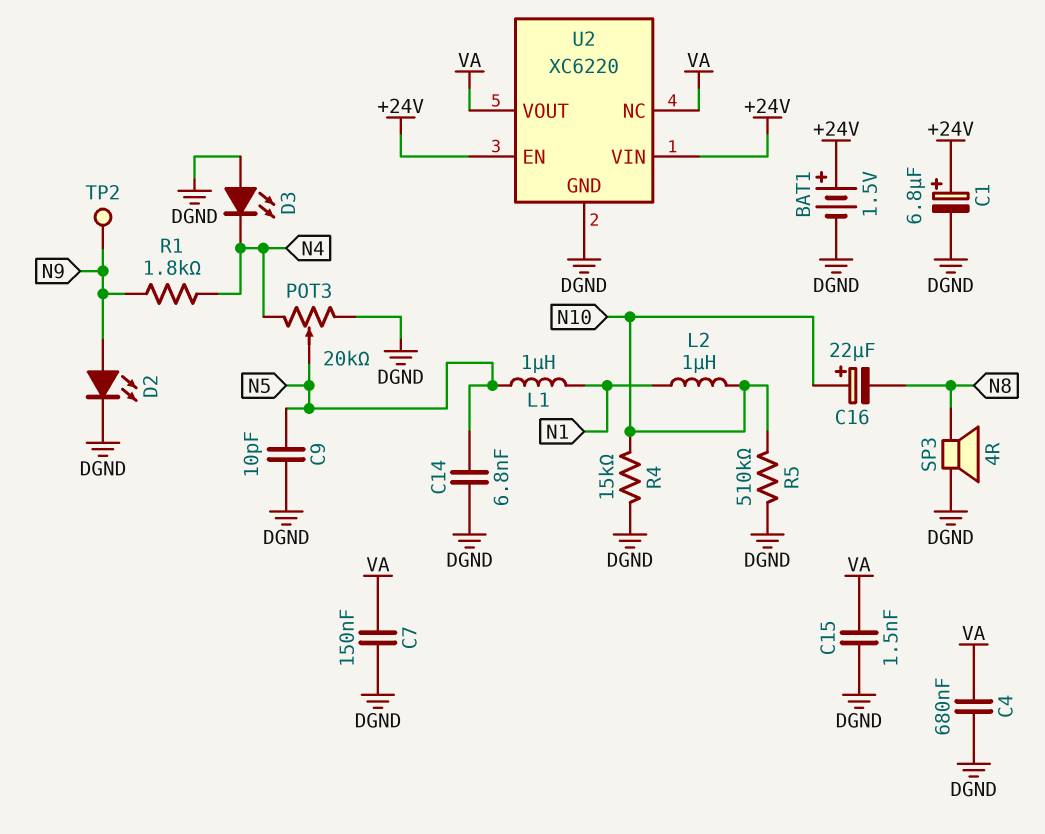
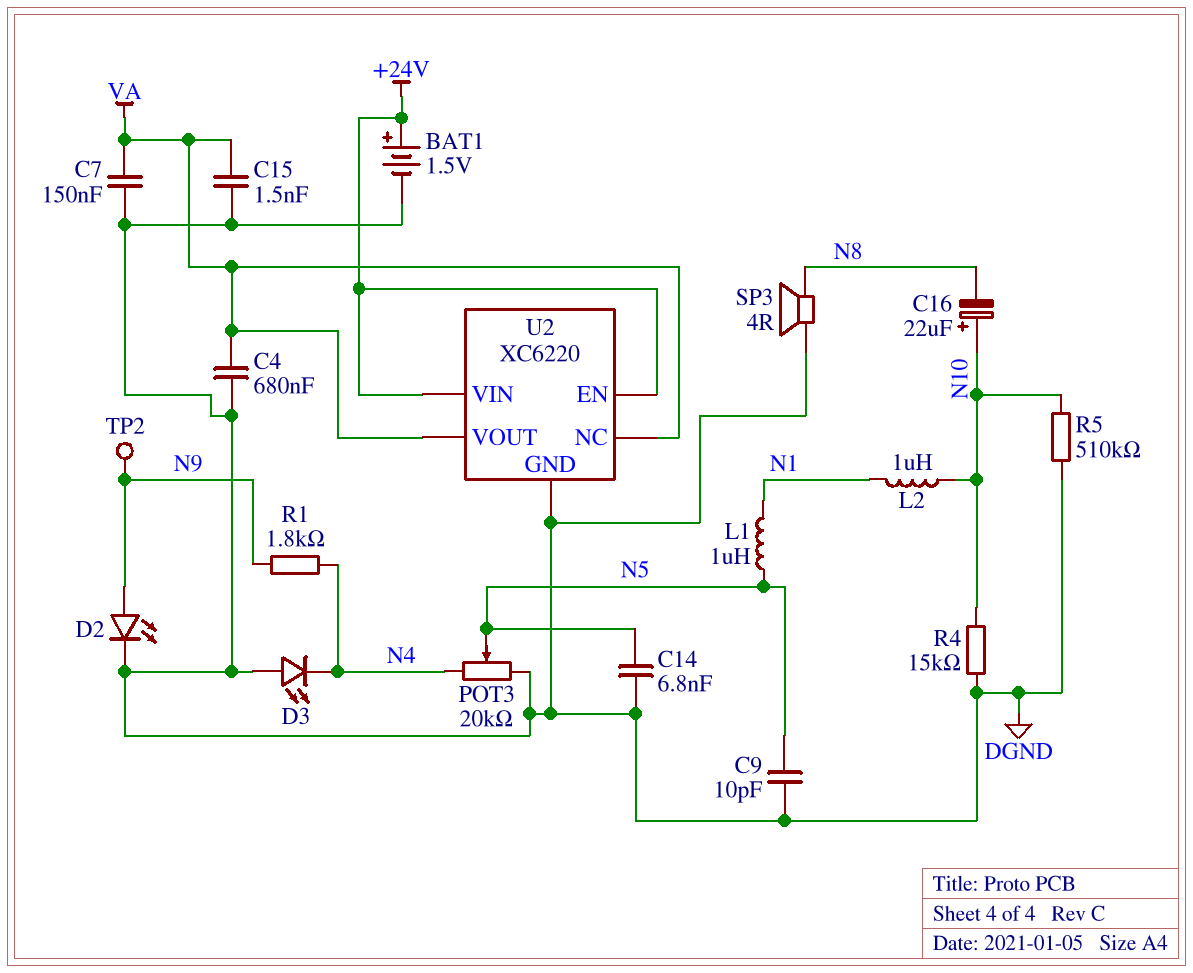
C1: 6.8uF (plus +24V, minus DGND) -> none

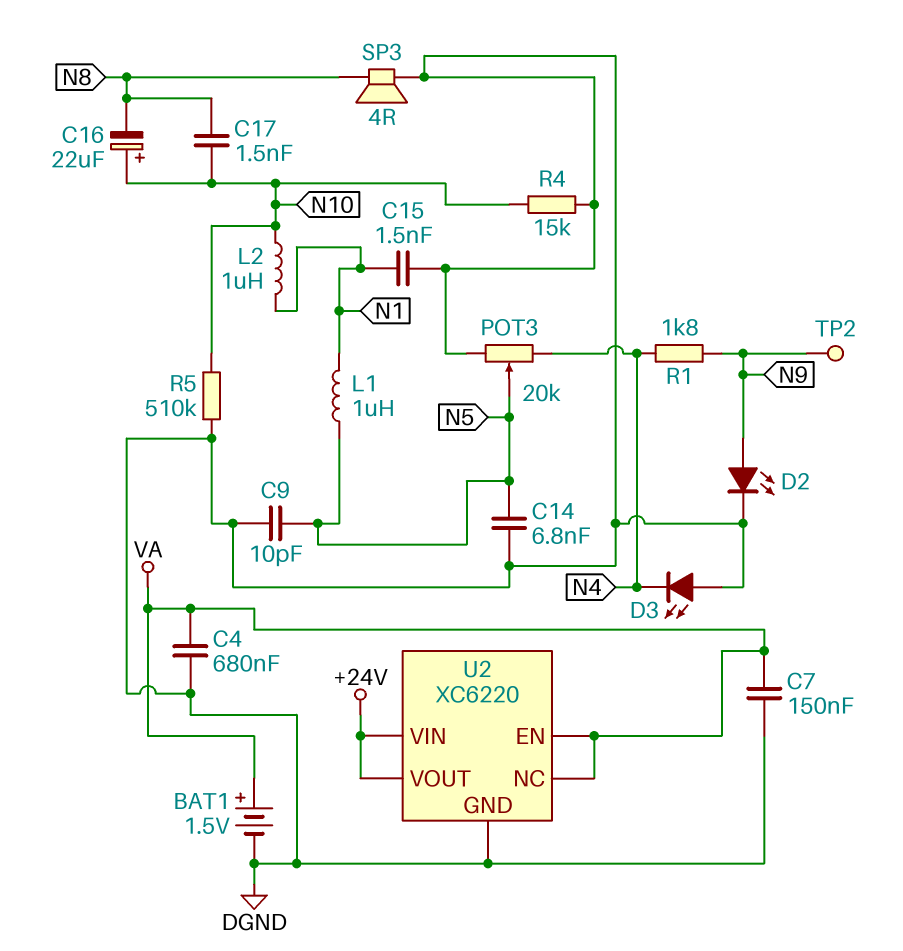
BAT1: 1.5V (plus +24V, minus DGND) -> 1.5V (plus VA, minus DGND)
C15: 1.5nF (DGND, VA) -> 1.5nF (DGND, N1)
C17: none -> 1.5nF (N8, N10)
U2 pin EN: +24V -> VA
U2 pin VOUT: VA -> +24V

